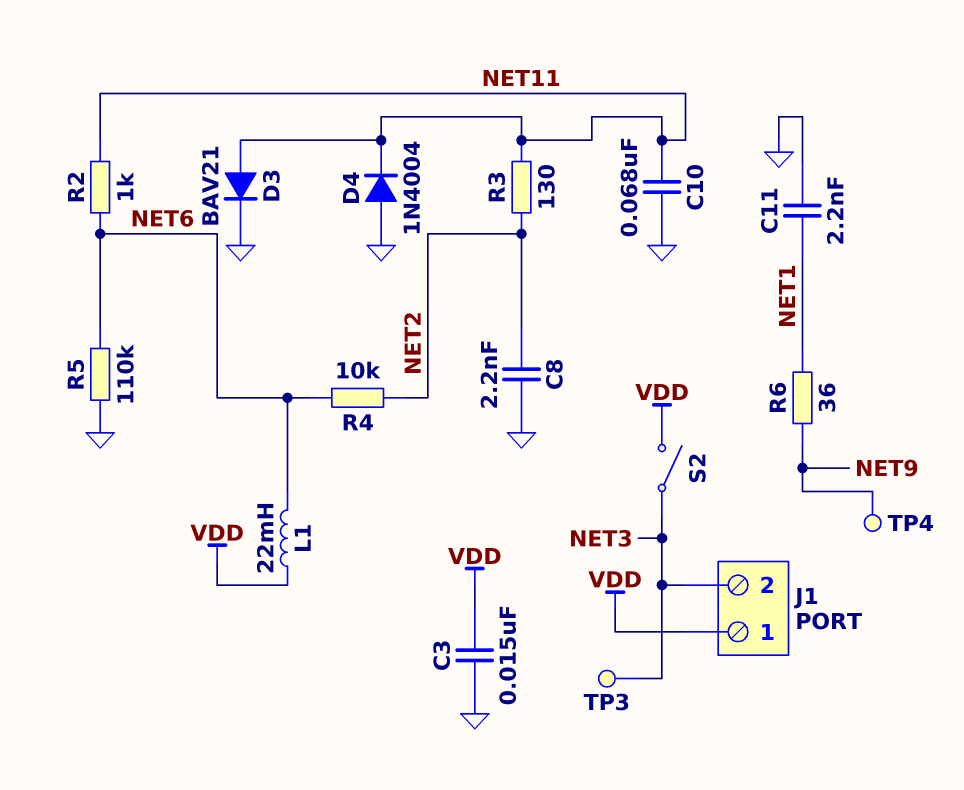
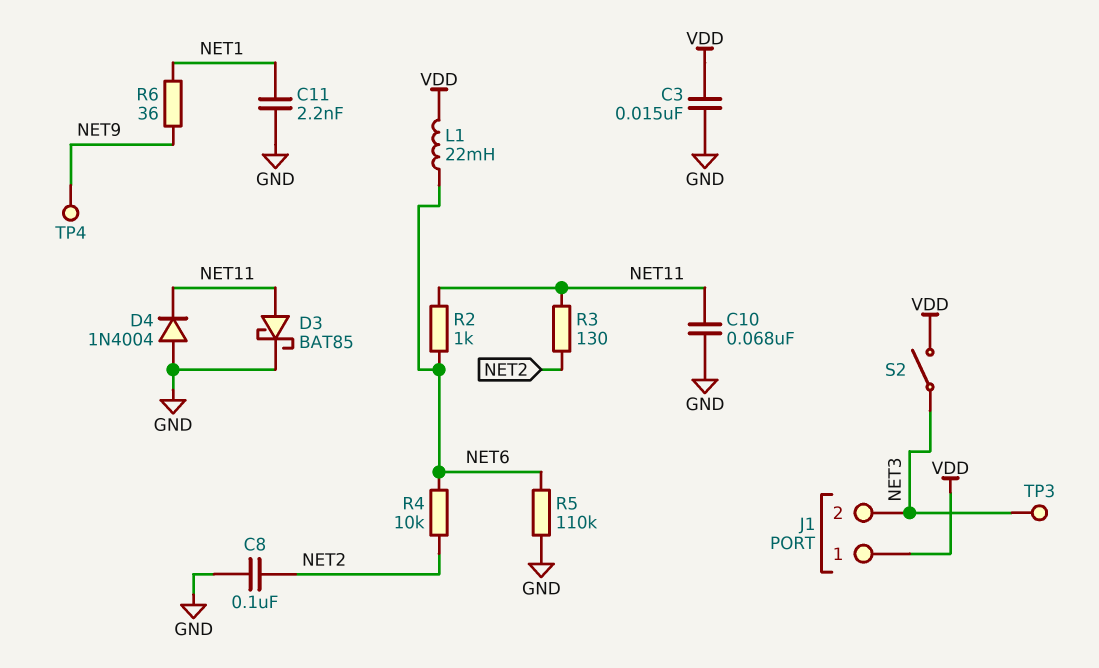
C8: 2.2nF (GND, NET2) -> 100nF (GND, NET2)
D3: diode BAV21 (A NET11, K GND) -> schottky BAT85 (A NET11, K GND)

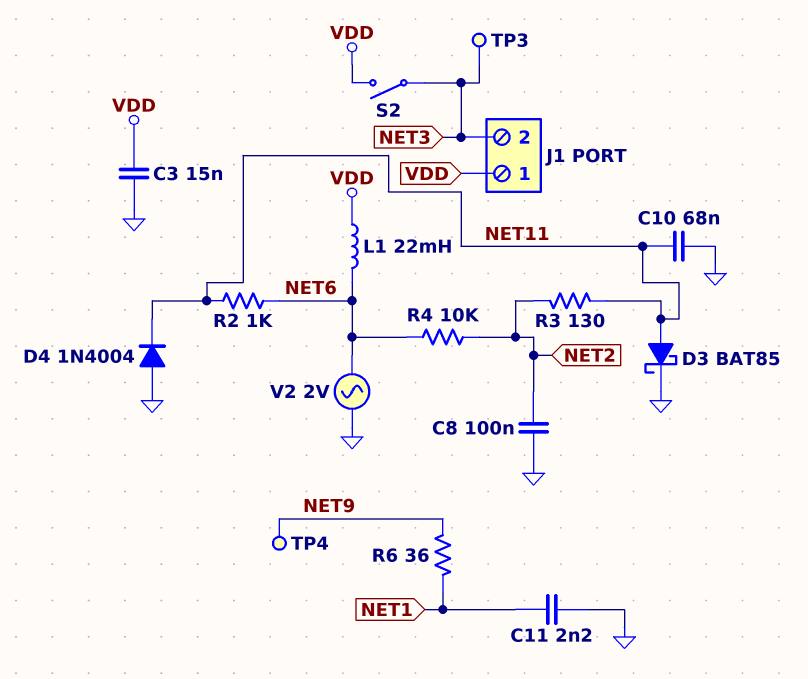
R5: 110k (GND, NET6) -> none
V2: none -> AC 2V (GND, NET6)

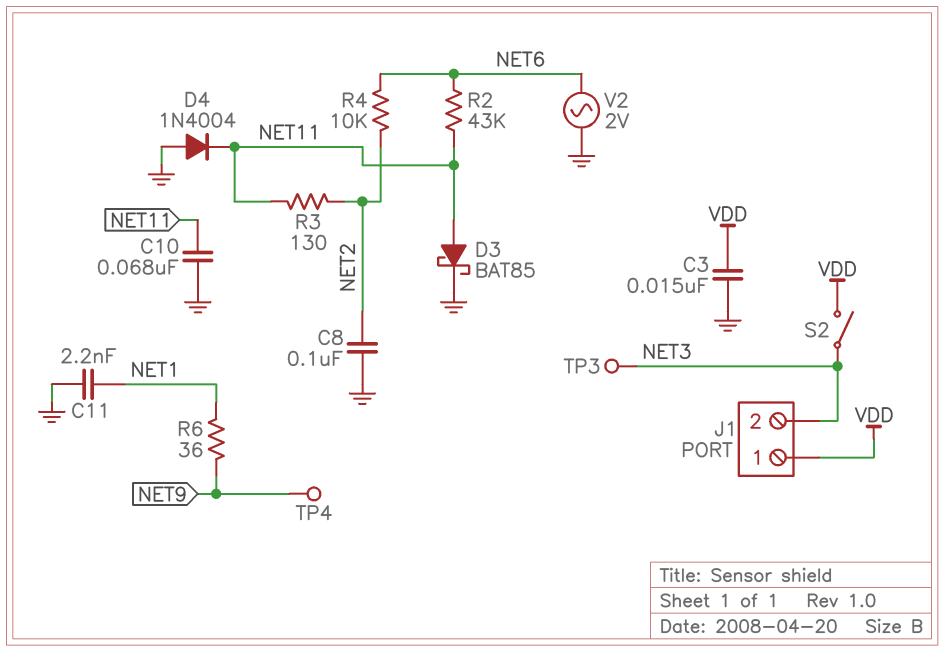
L1: 22mH (NET6, VDD) -> none
R2: 1k (NET6, NET11) -> 43k (NET6, NET11)

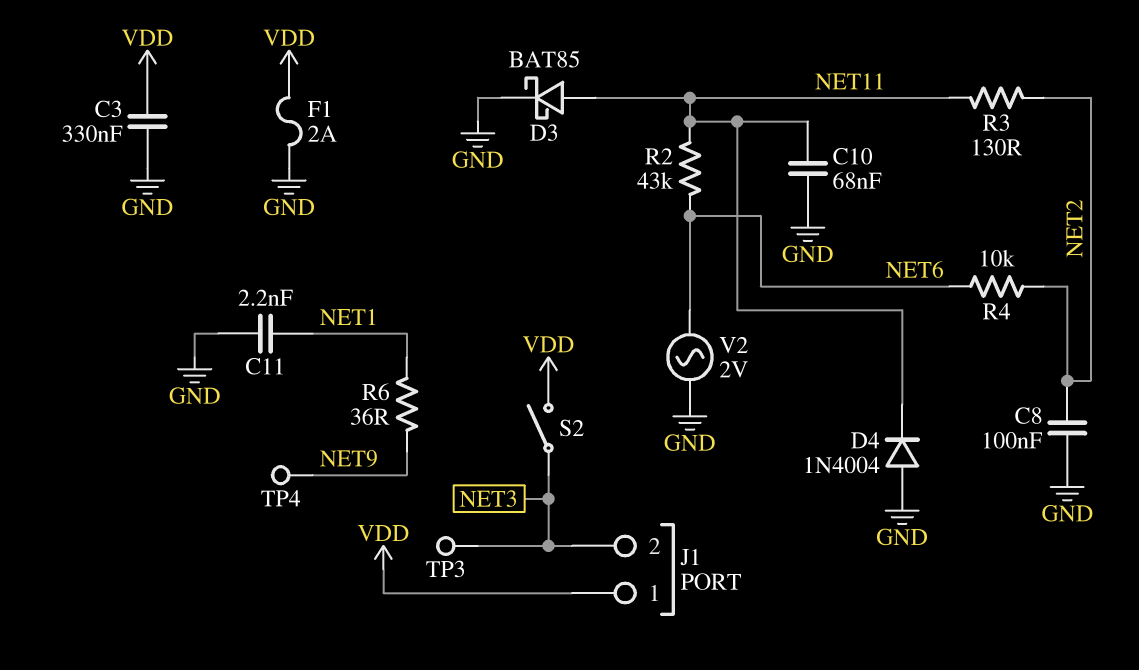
C3: 15nF (GND, VDD) -> 330nF (GND, VDD)
F1: none -> 2A (GND, VDD)

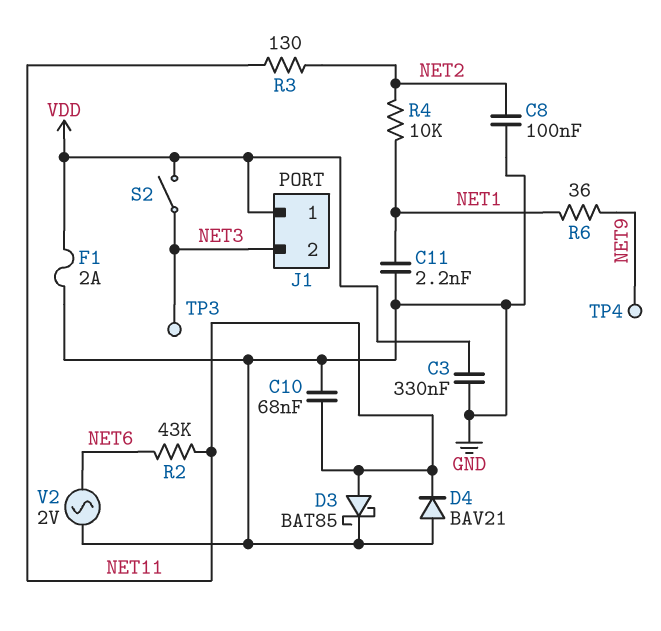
D4: diode 1N4004 (A GND, K NET11) -> diode BAV21 (A GND, K NET11)
R4: 10k (NET2, NET6) -> 10k (NET1, NET2)

